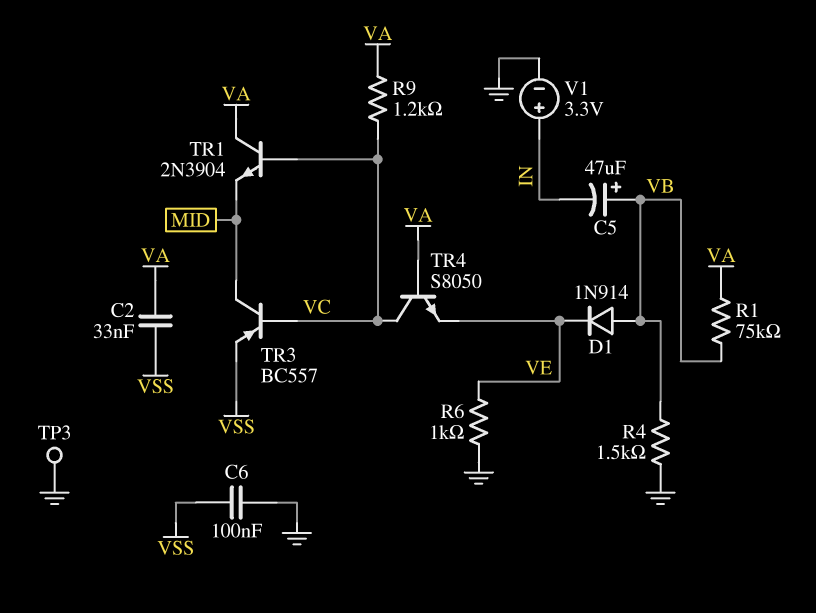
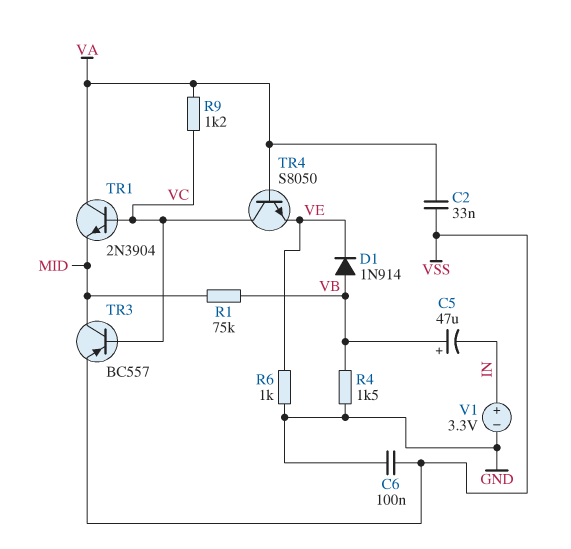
R1: 75k (VA, VB) -> 75k (MID, VB)
TP3: test point (GND) -> none

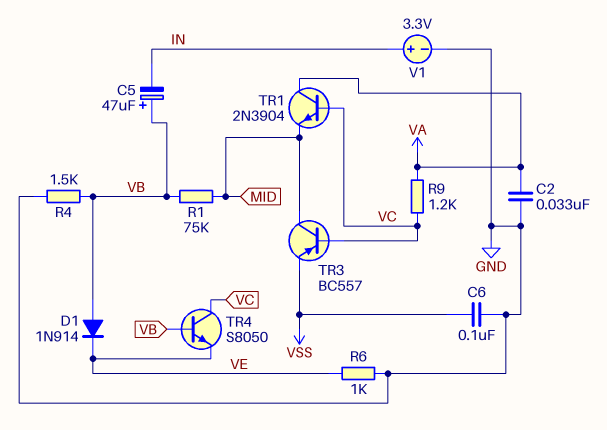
C2: 33nF (VA, VSS) -> 33nF (GND, VA)
TR4: NPN S8050 (B VA, C VC, E VE) -> NPN S8050 (B VB, C VC, E VE)

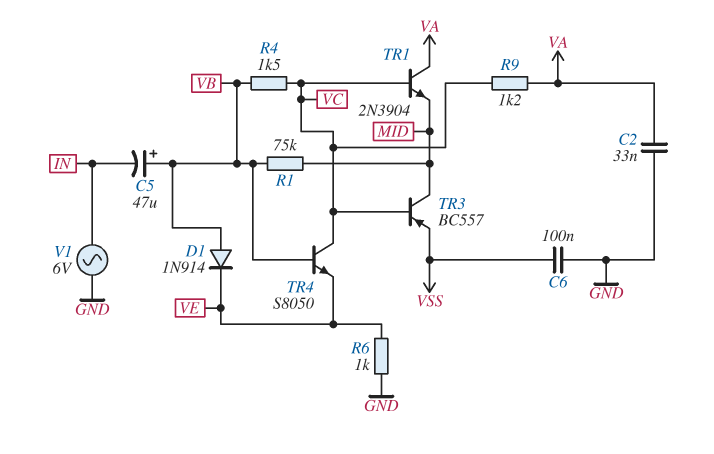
R4: 1.5k (GND, VB) -> 1.5k (VB, VC)
V1: 3.3V (plus IN, minus GND) -> AC 6V (GND, IN)

